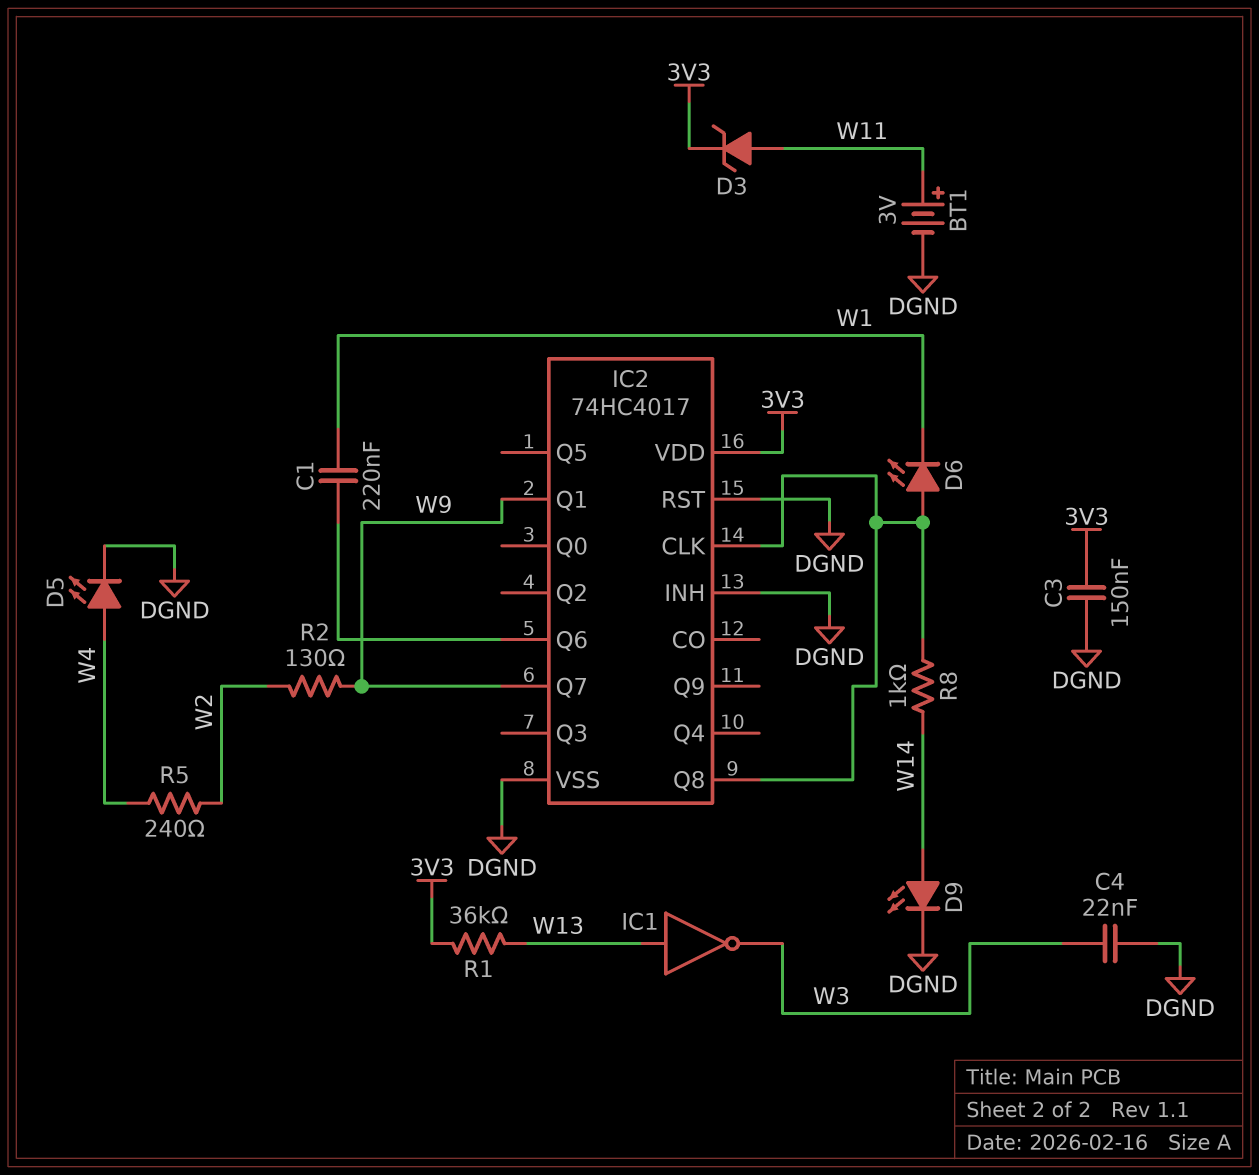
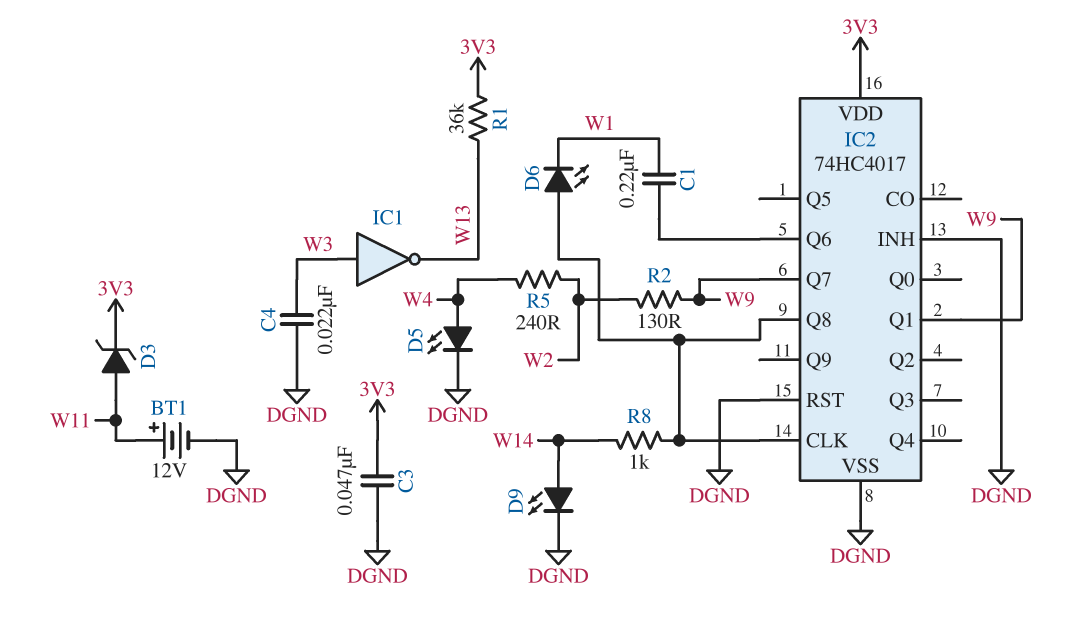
BT1: 3V (plus W11, minus DGND) -> 12V (plus W11, minus DGND)
C3: 150nF (3V3, DGND) -> 47nF (3V3, DGND)
IC1: NOT (in W13, out W3) -> NOT (in W3, out W13)

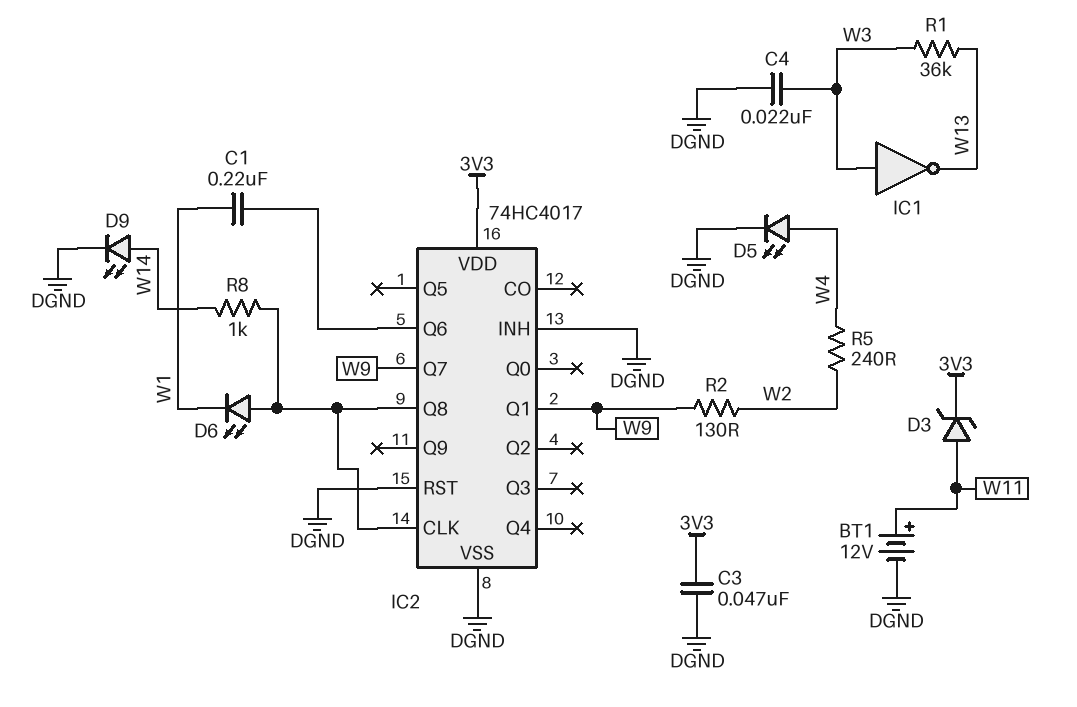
R1: 36k (3V3, W13) -> 36k (W3, W13)

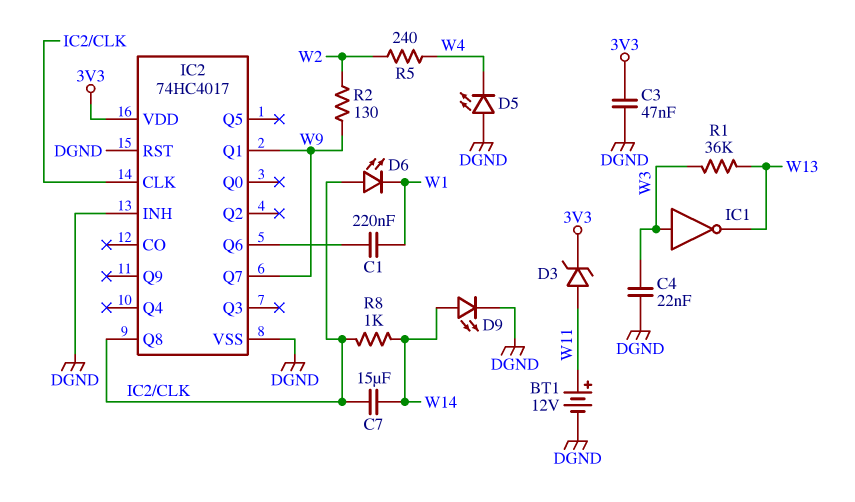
C7: none -> 15uF (IC2/CLK, W14)
D5: LED (A W4, K DGND) -> LED (A DGND, K W4)

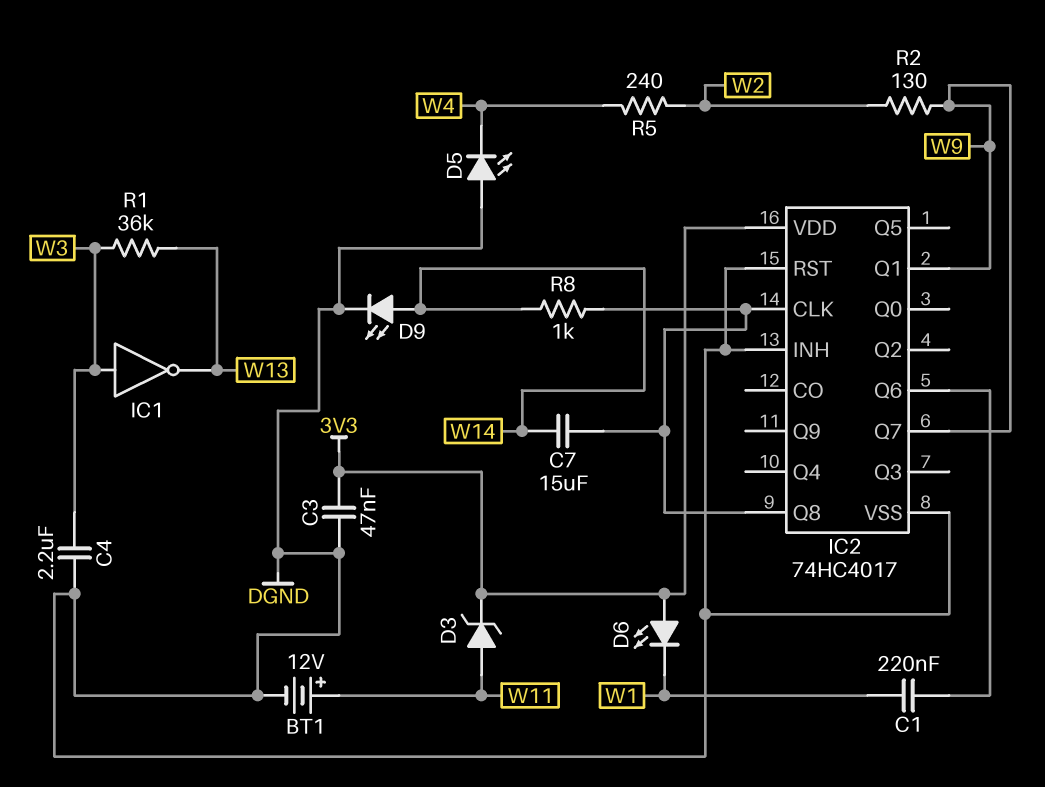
C4: 22nF (DGND, W3) -> 2.2uF (DGND, W3)
D6: LED (A IC2/CLK, K W1) -> LED (A 3V3, K W1)

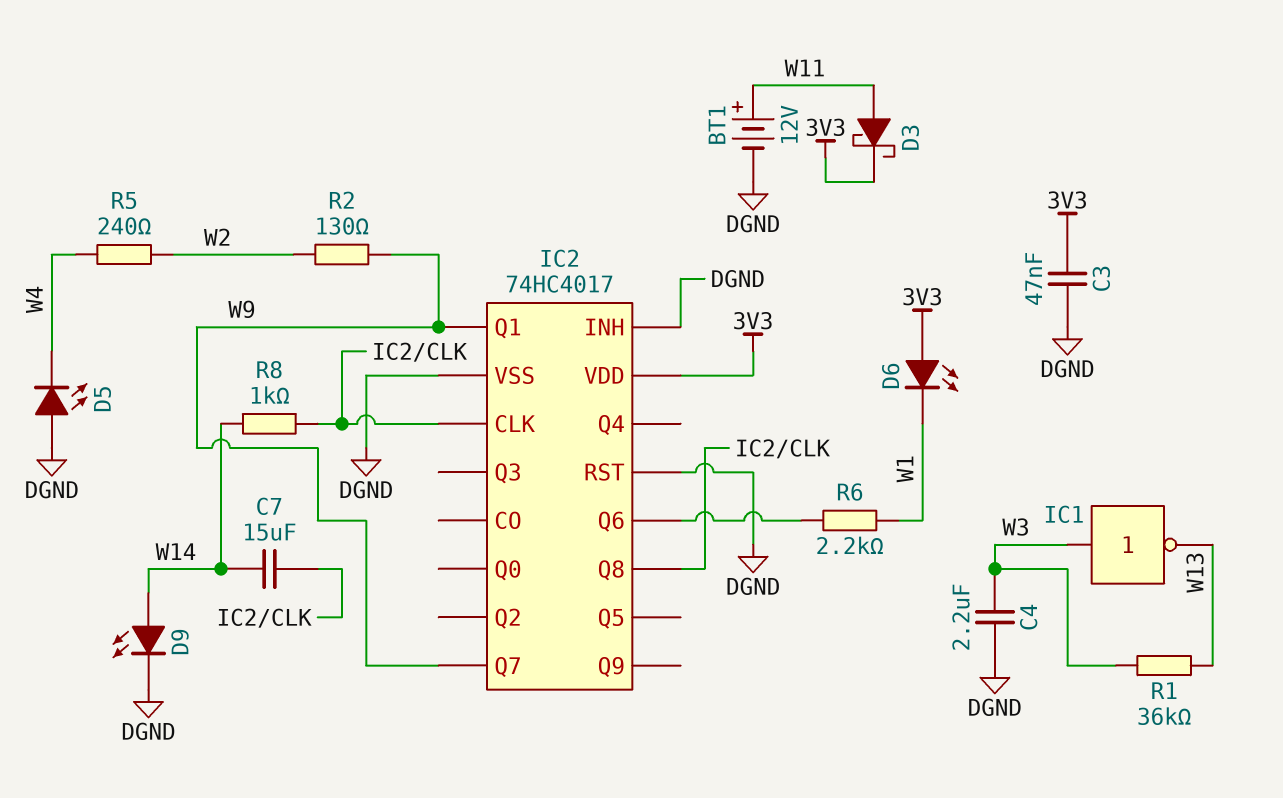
C1: 220nF (IC2/Q6, W1) -> none
D3: zener (A W11, K 3V3) -> schottky (A W11, K 3V3)
R6: none -> 2.2k (IC2/Q6, W1)

